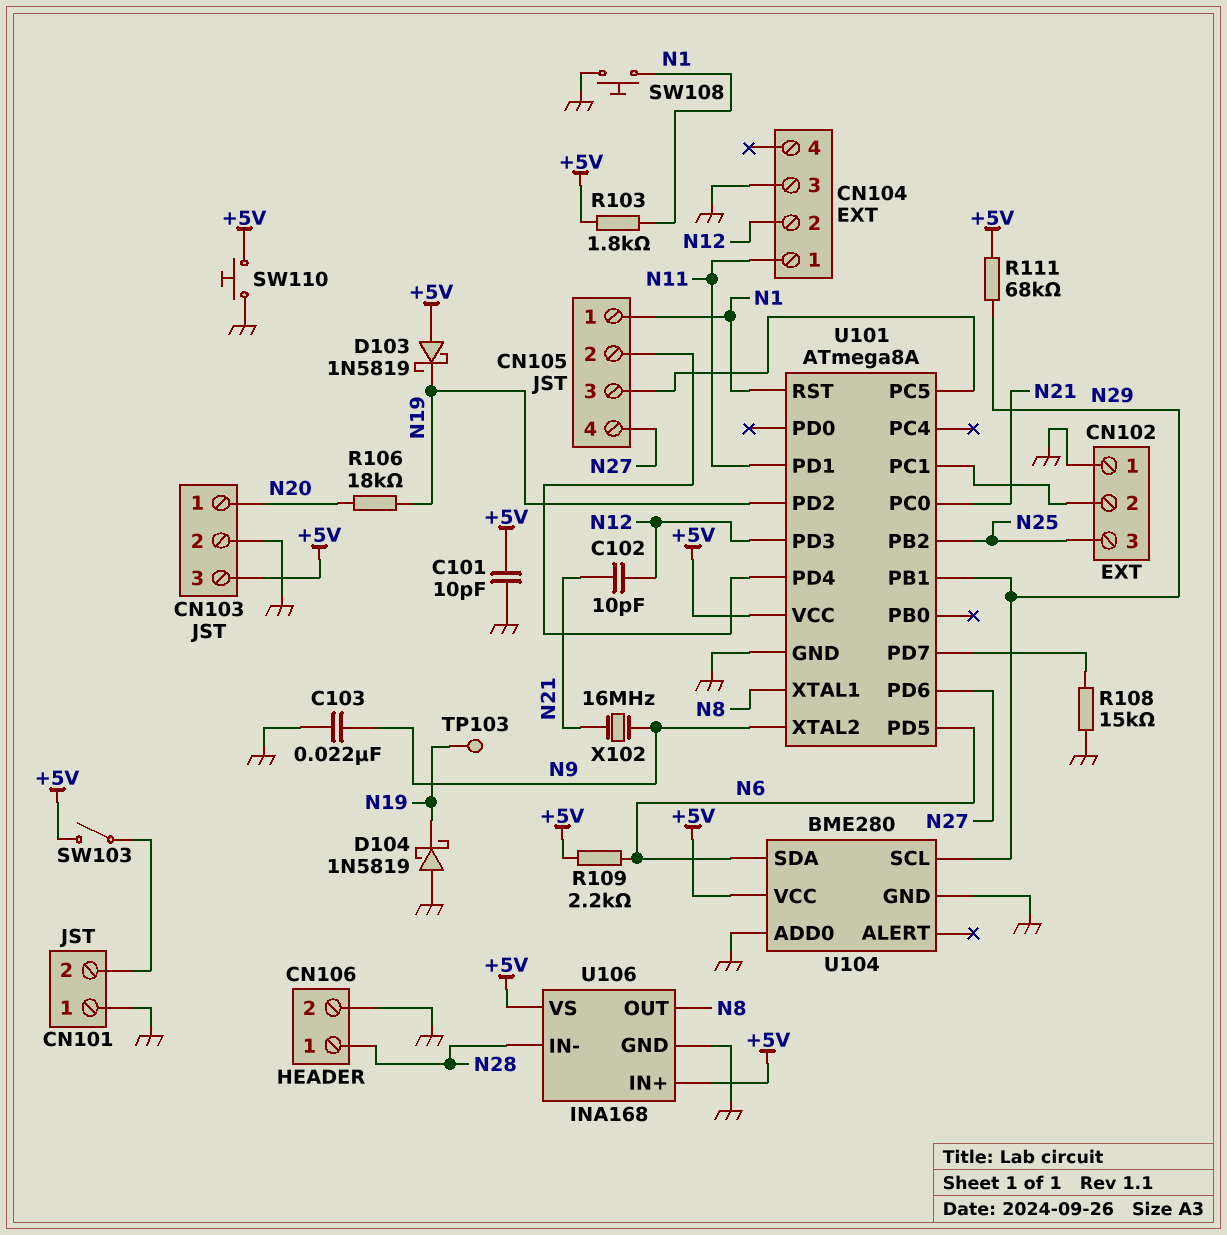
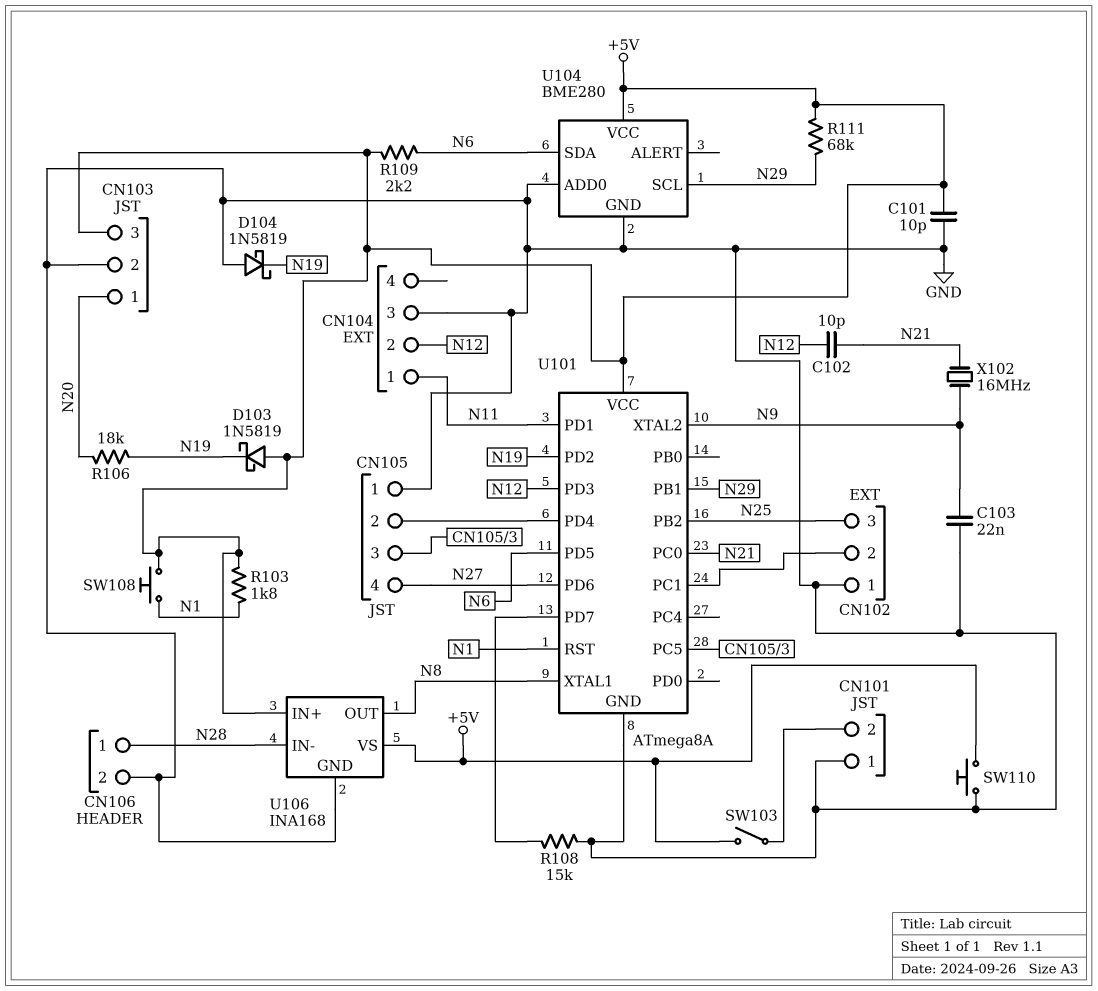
CN105 pin 1: N1 -> GND
SW108: button (GND, N1) -> button (+5V, N1)
TP103: test point (N19) -> none

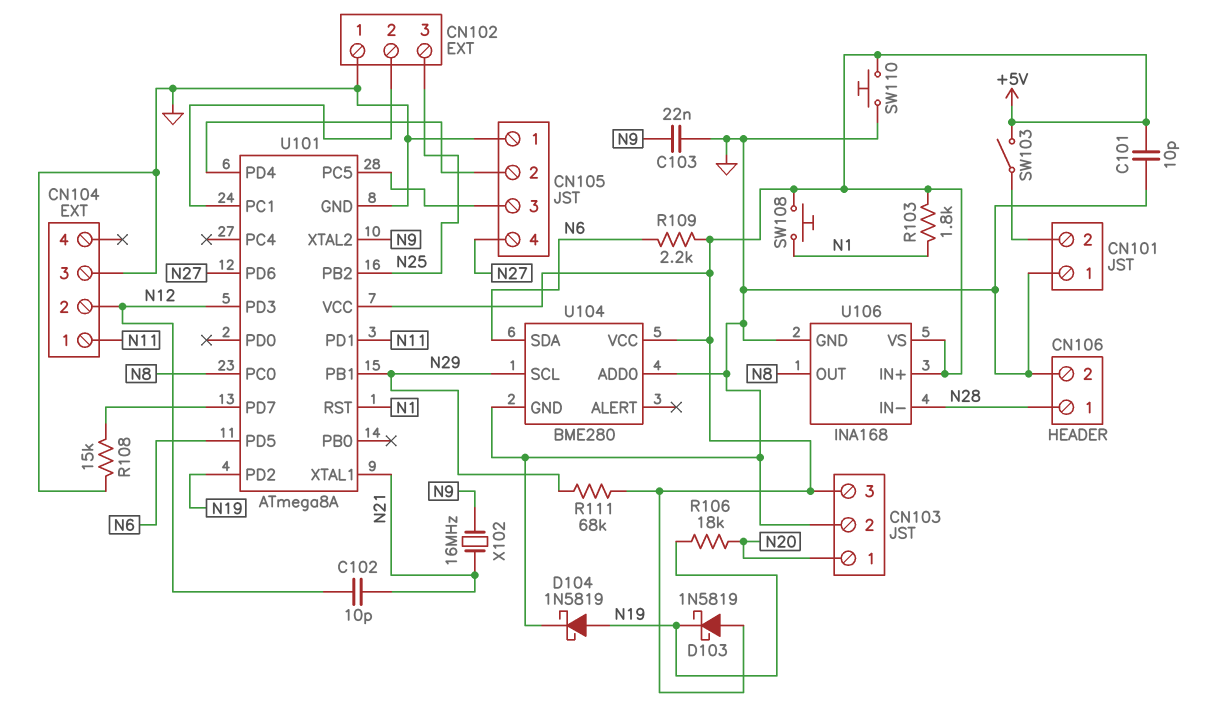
D104: schottky 1N5819 (A GND, K N19) -> schottky 1N5819 (A N19, K GND)
U101 pin PC0: N21 -> N8
U101 pin XTAL1: N8 -> N21

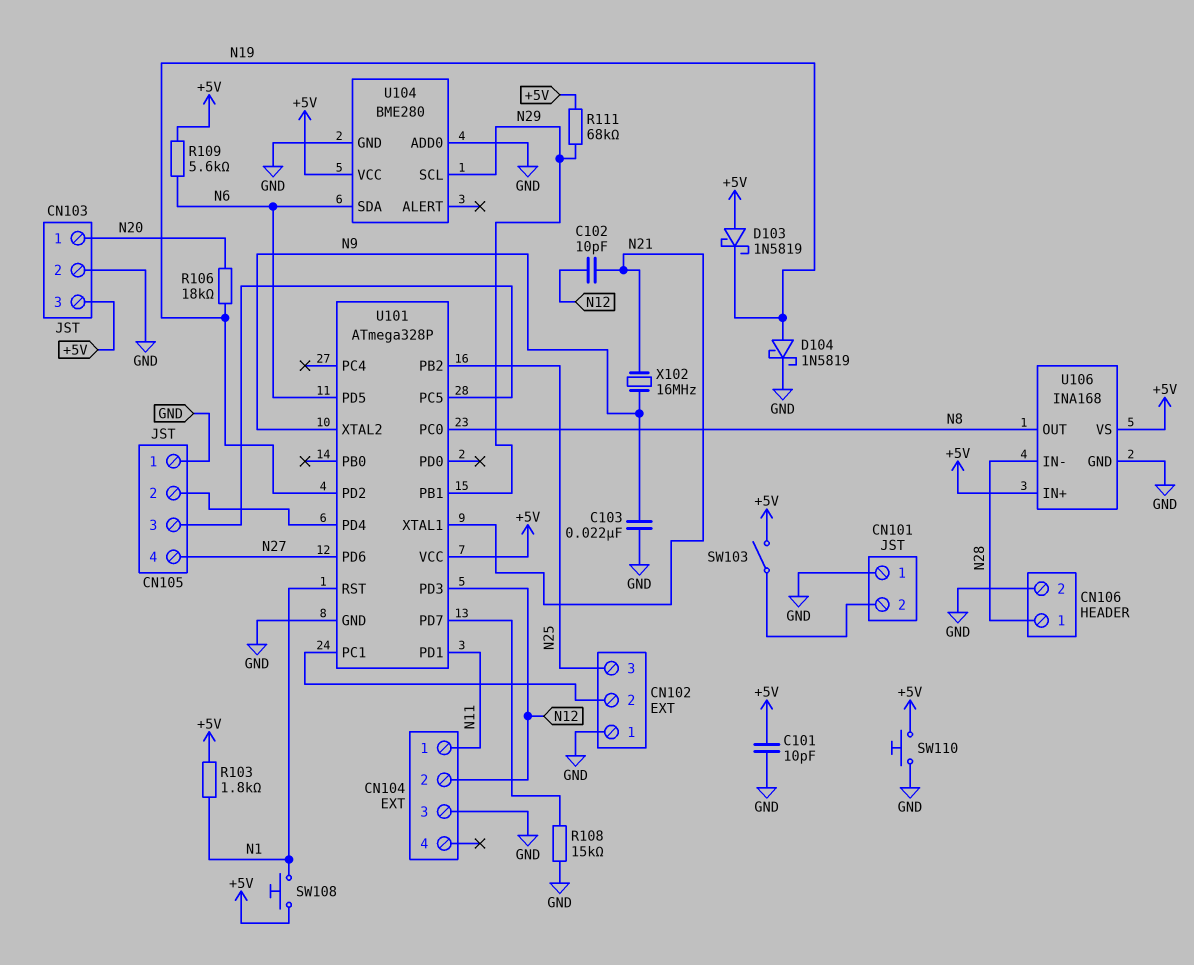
R109: 2.2k (+5V, N6) -> 5.6k (+5V, N6)
U101: ATmega8A -> ATmega328P

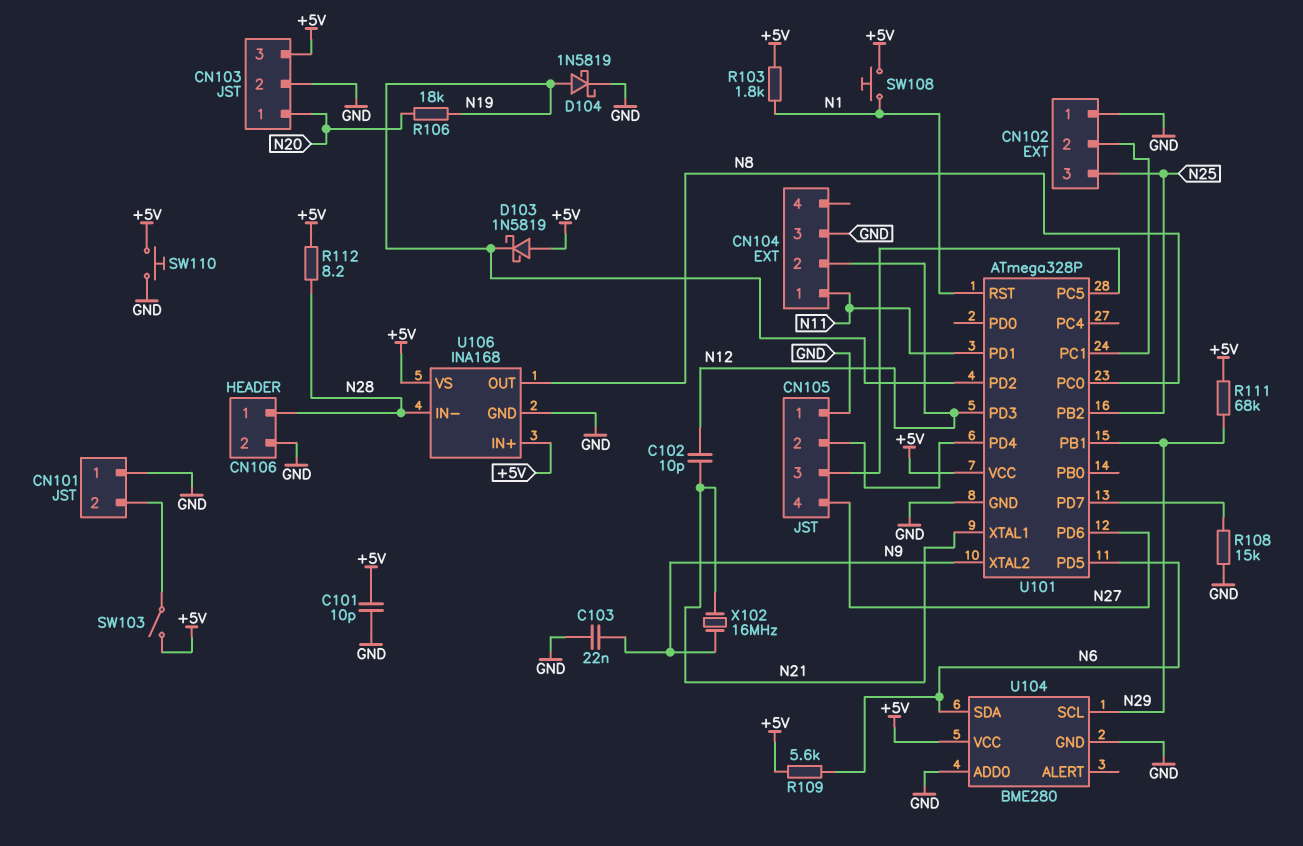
R112: none -> 8.2 (+5V, N28)

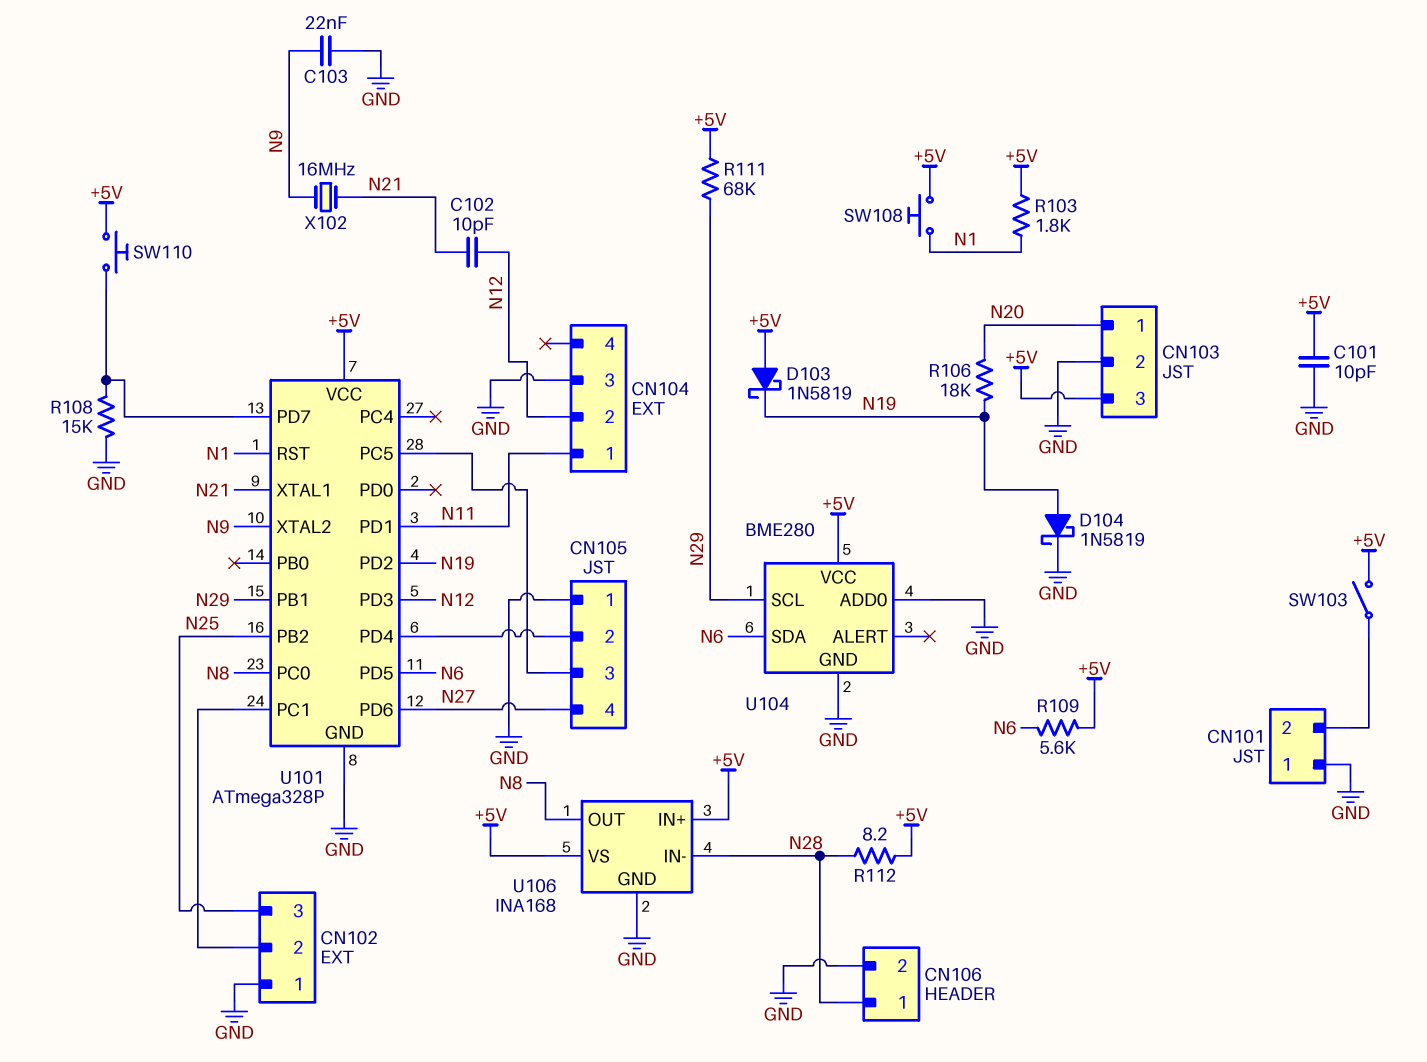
SW110: button (+5V, GND) -> button (+5V, U101/PD7)

